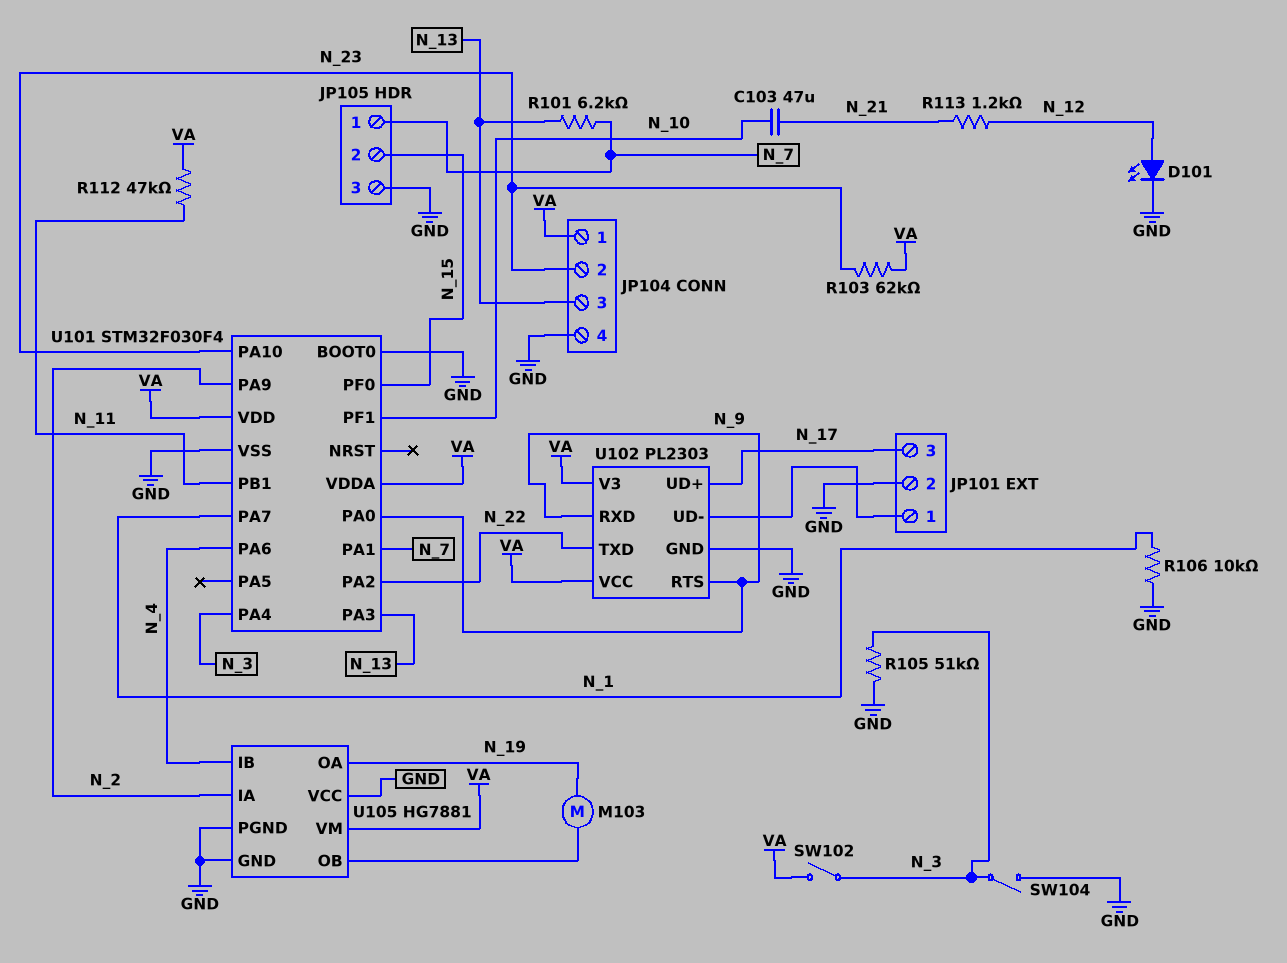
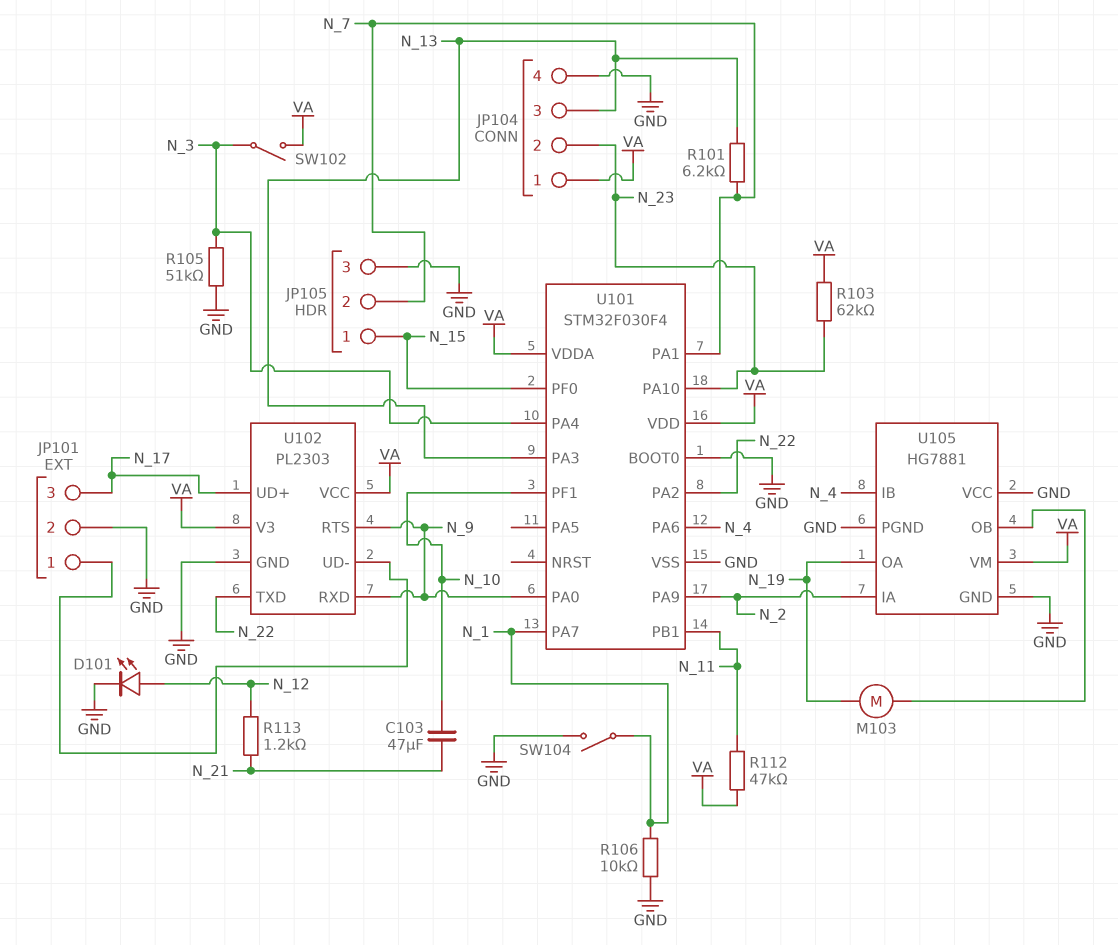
JP105 pin 1: N_7 -> N_15
JP105 pin 2: N_15 -> N_7
SW104: switch (GND, N_3) -> switch (GND, N_1)

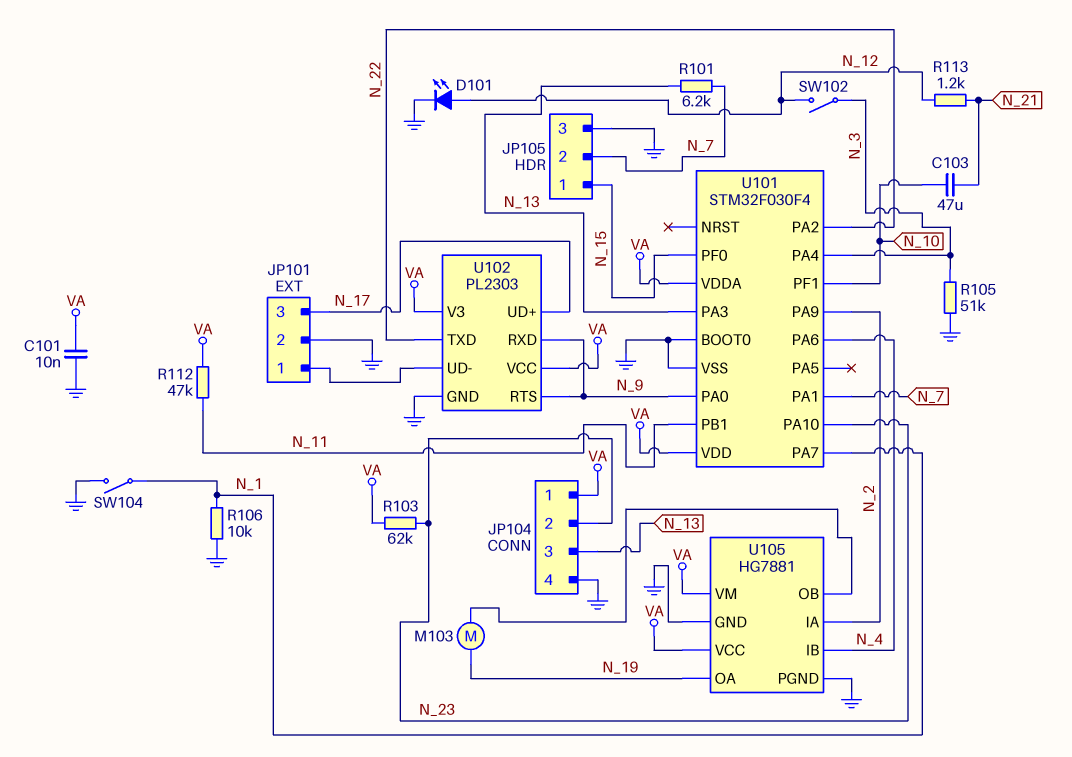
C101: none -> 10nF (GND, VA)
SW102: switch (N_3, VA) -> switch (N_3, N_12)
U105 pin VCC: GND -> VA

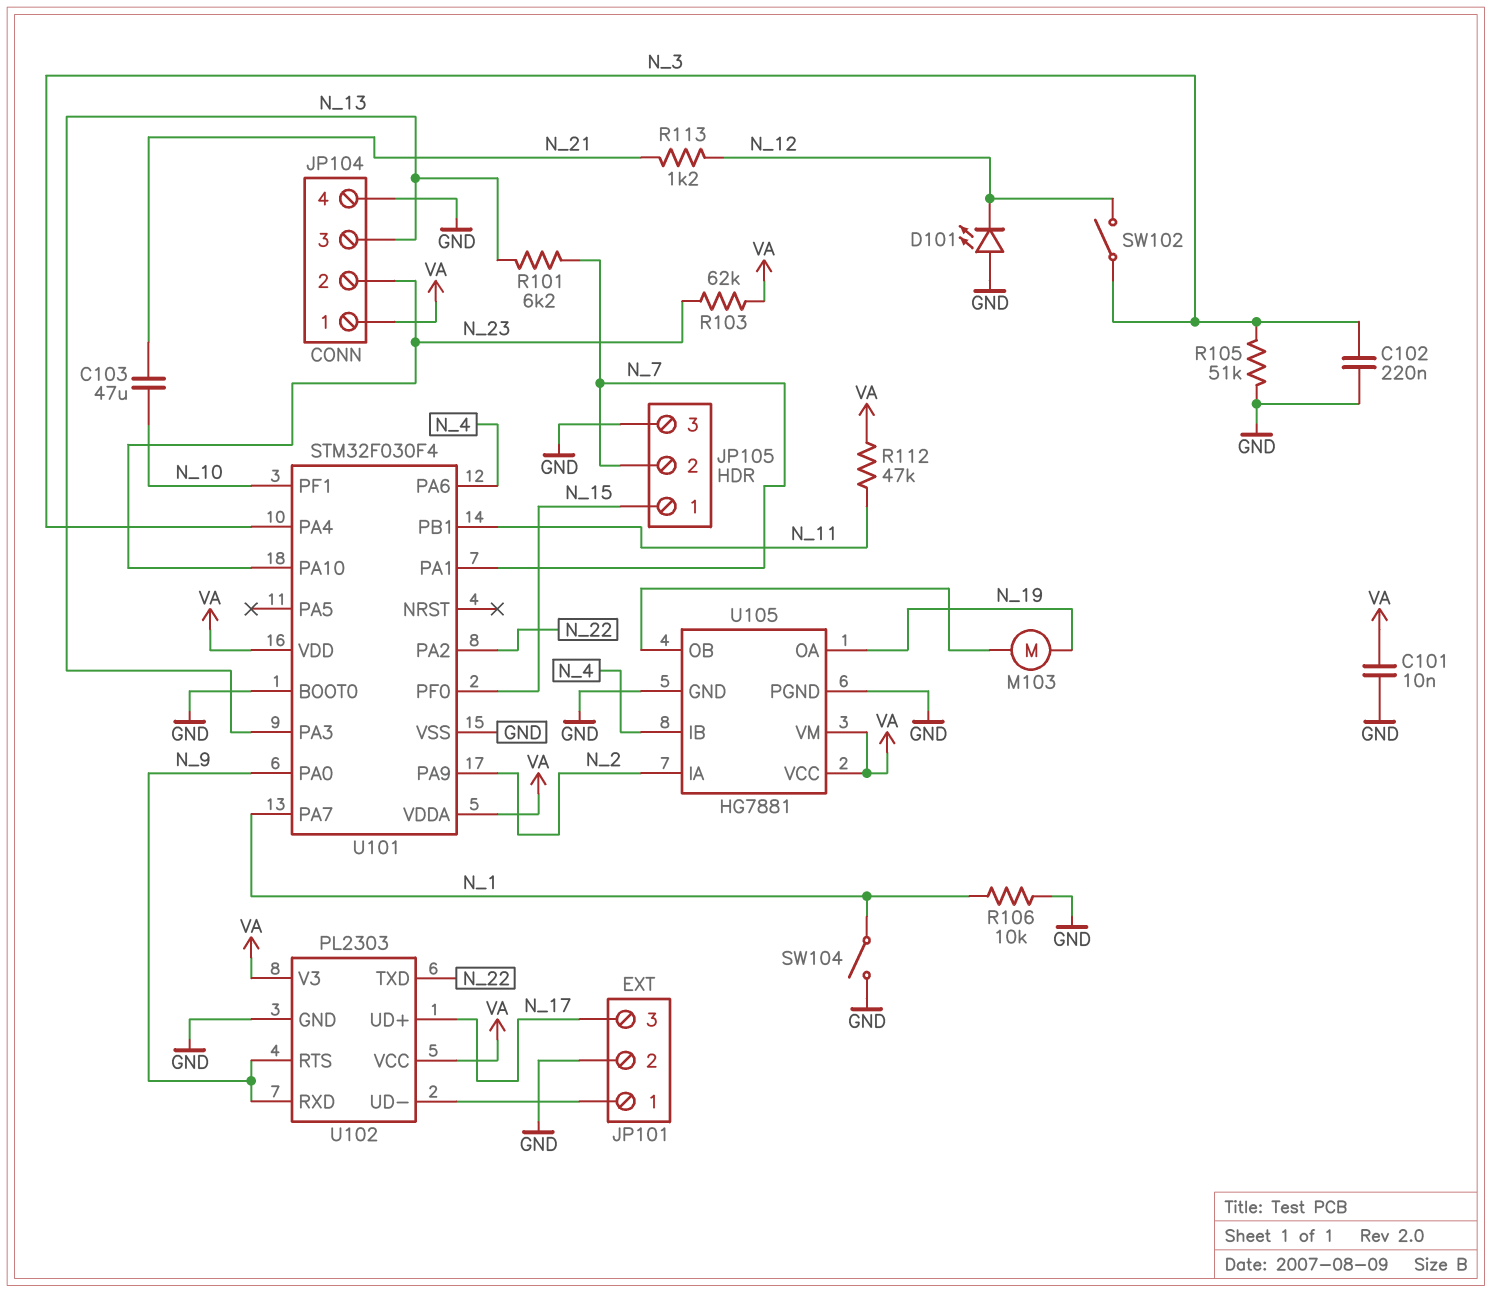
C102: none -> 220nF (GND, N_3)
D101: LED (A N_12, K GND) -> LED (A GND, K N_12)

